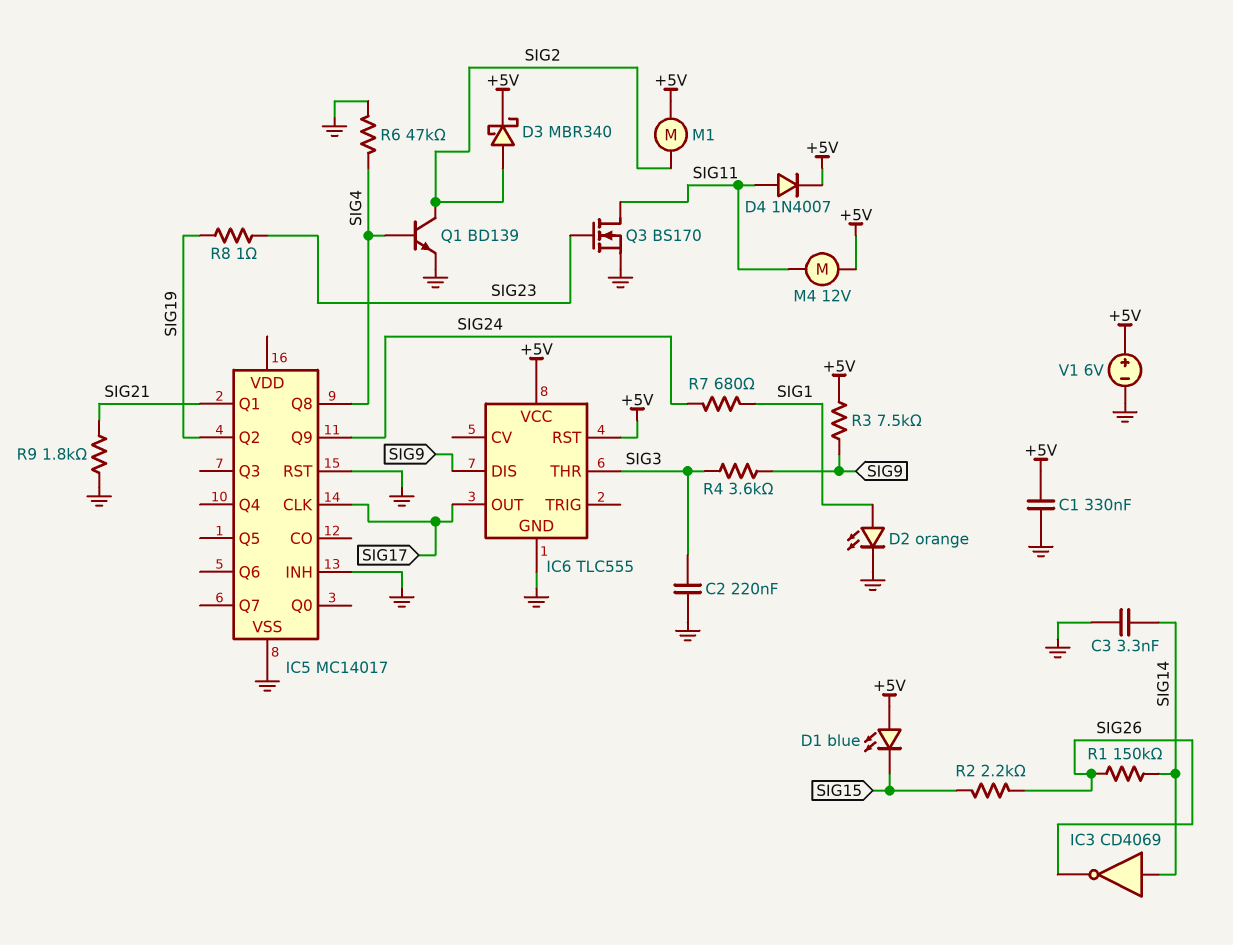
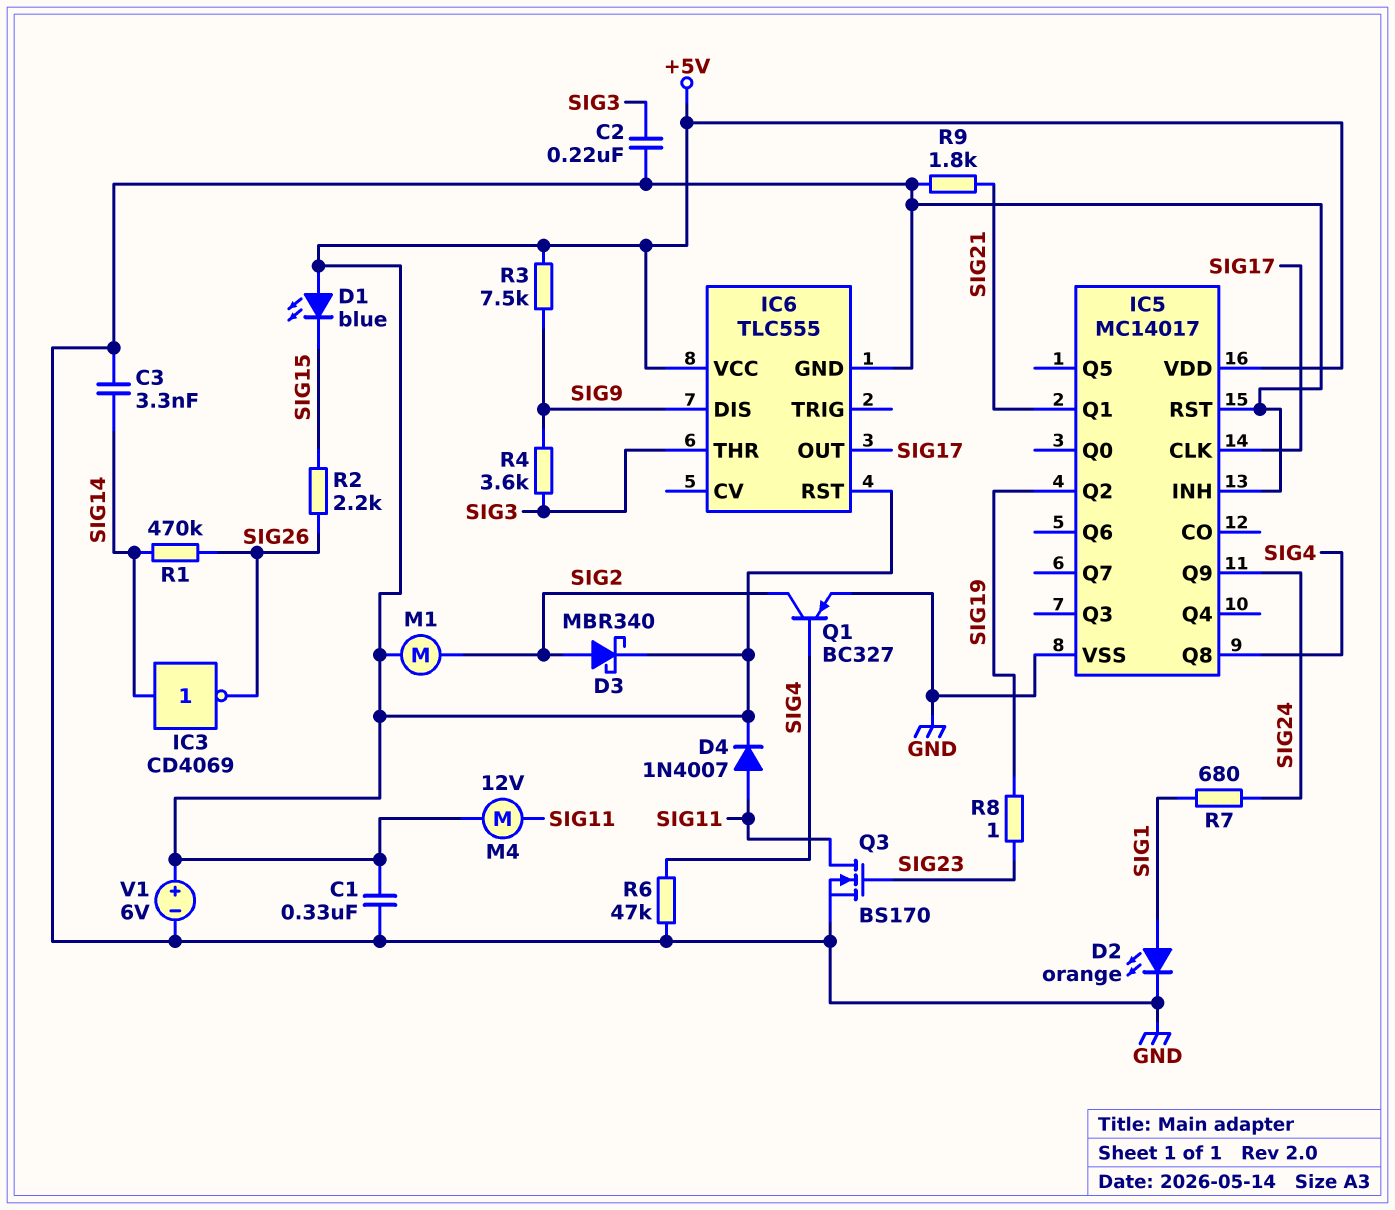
IC5 pin VDD: none -> +5V
Q1: NPN BD139 (B SIG4, C SIG2, E GND) -> PNP BC327 (B SIG4, C SIG2, E GND)
R1: 150k (SIG14, SIG26) -> 470k (SIG14, SIG26)

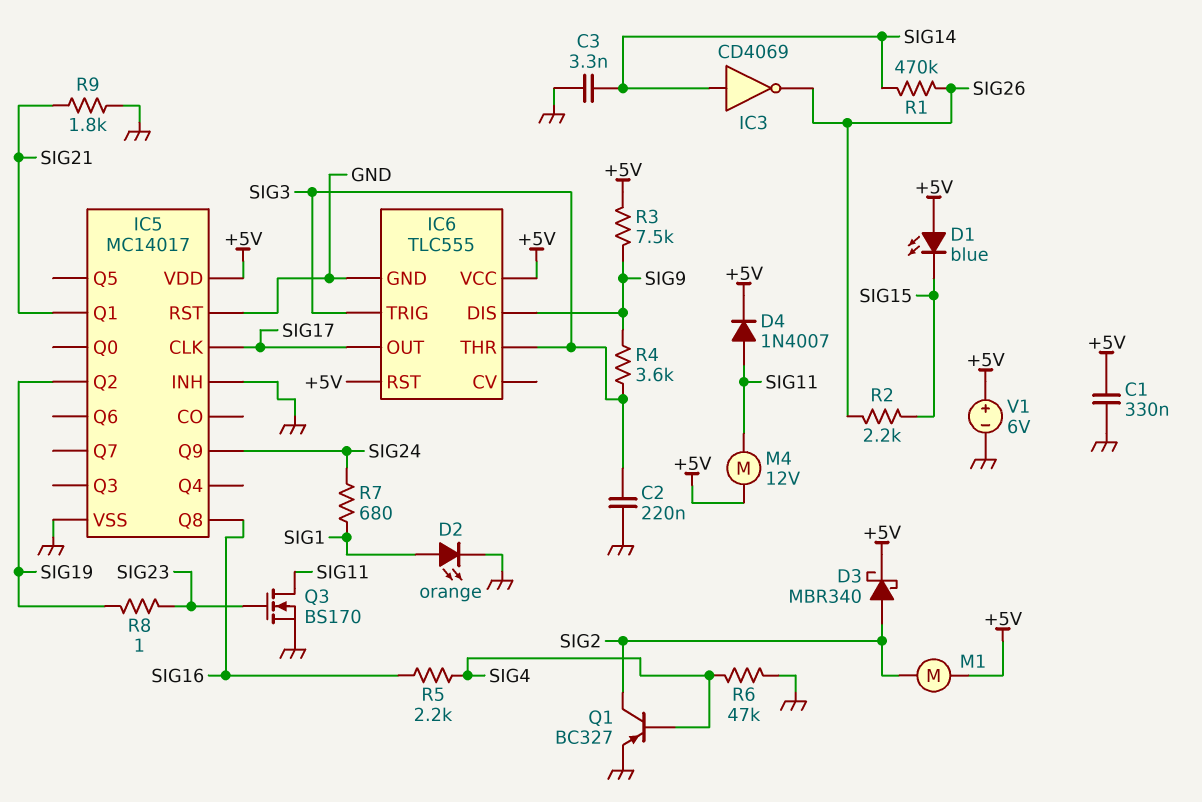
IC5 pin Q8: SIG4 -> SIG16
IC6 pin TRIG: none -> SIG3
R5: none -> 2.2k (SIG4, SIG16)

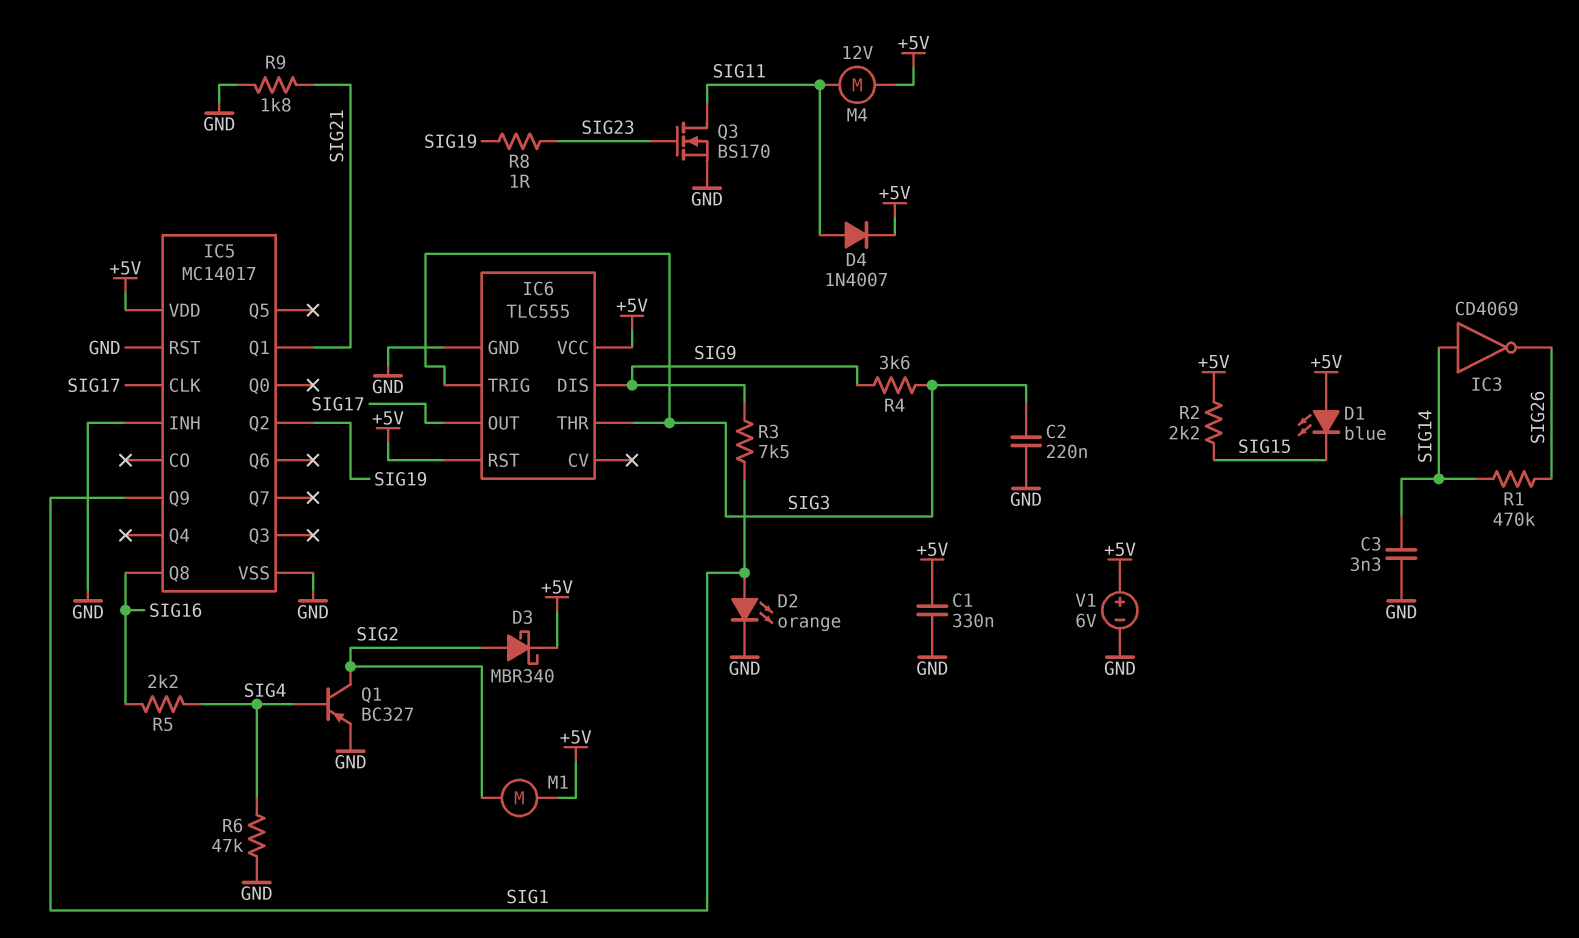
IC5 pin Q9: SIG24 -> SIG1
R2: 2.2k (SIG15, SIG26) -> 2.2k (+5V, SIG15)
R3: 7.5k (+5V, SIG9) -> 7.5k (SIG1, SIG9)
R7: 680 (SIG1, SIG24) -> none

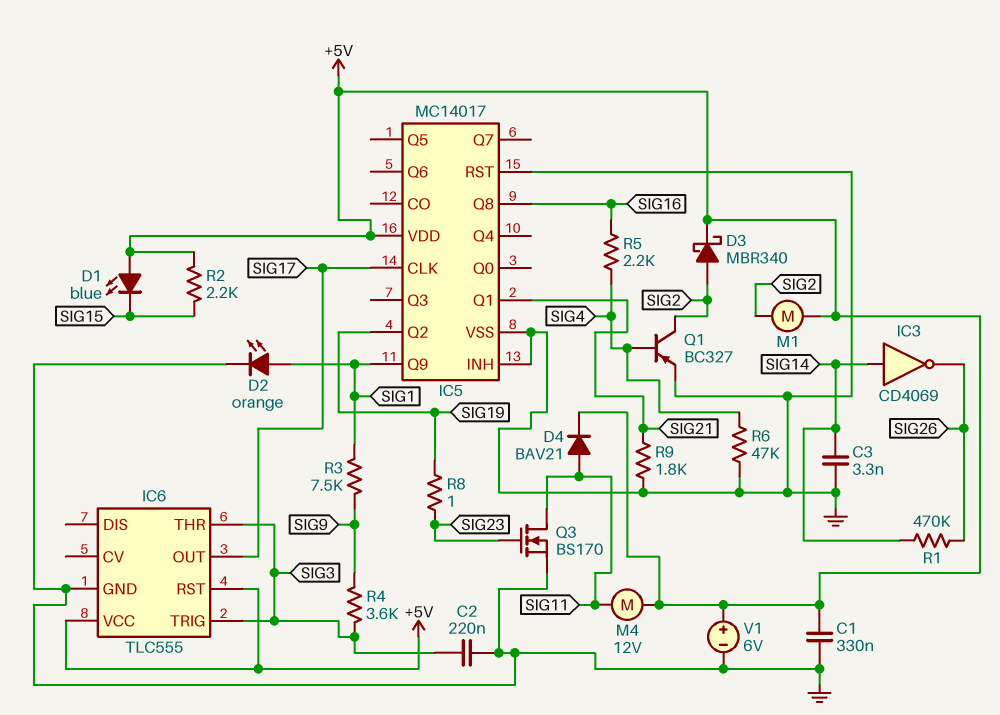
D4: diode 1N4007 (A SIG11, K +5V) -> diode BAV21 (A SIG11, K +5V)
IC6 pin DIS: SIG9 -> none

